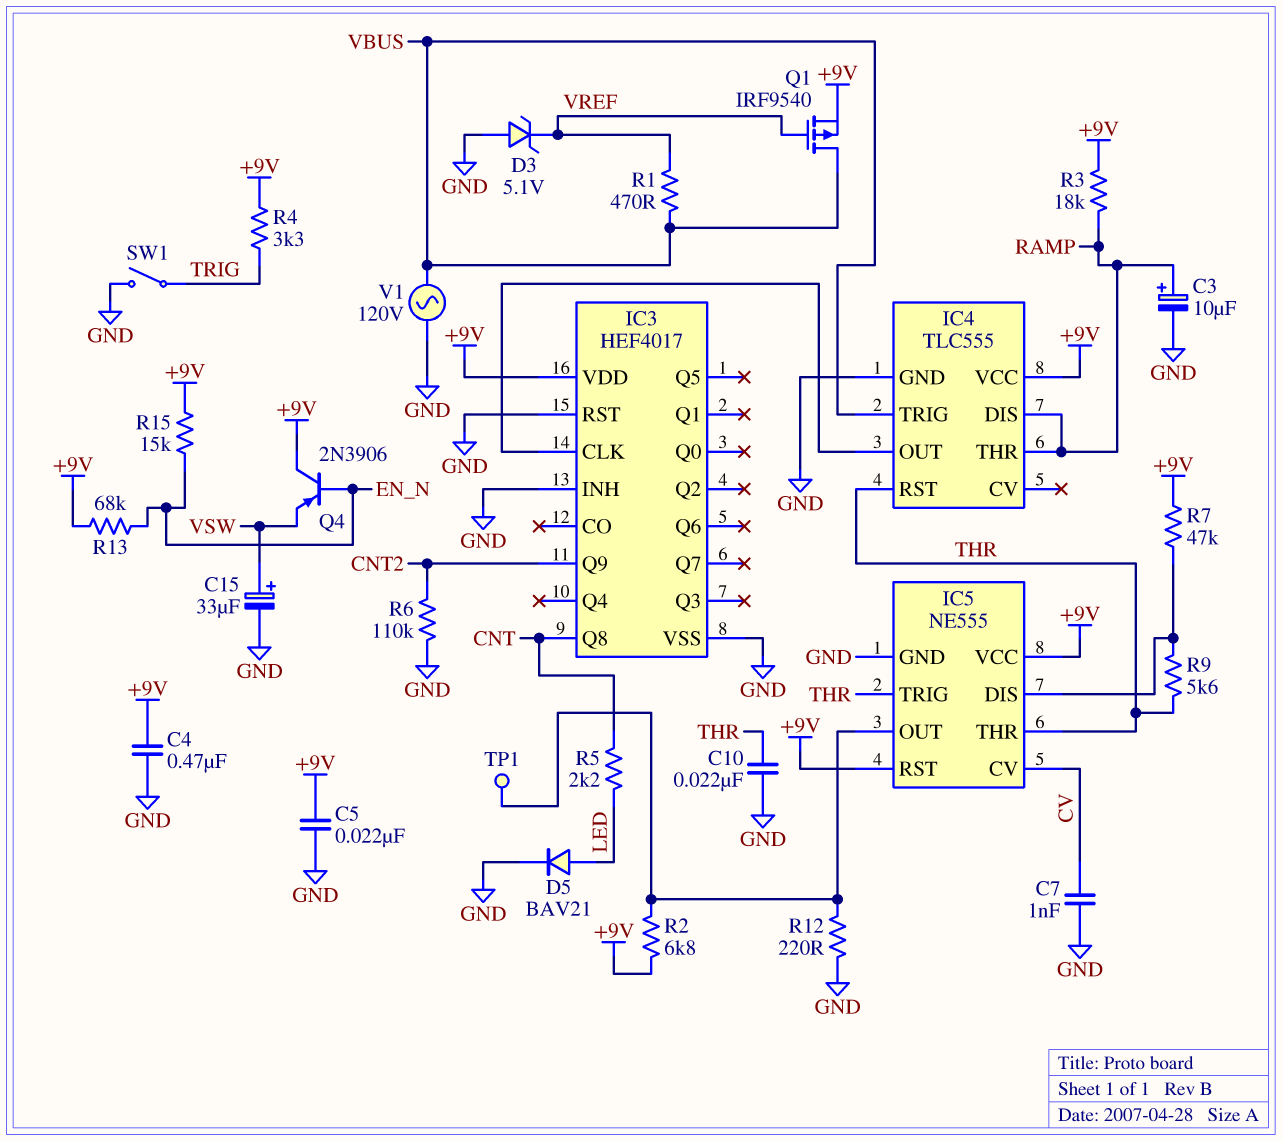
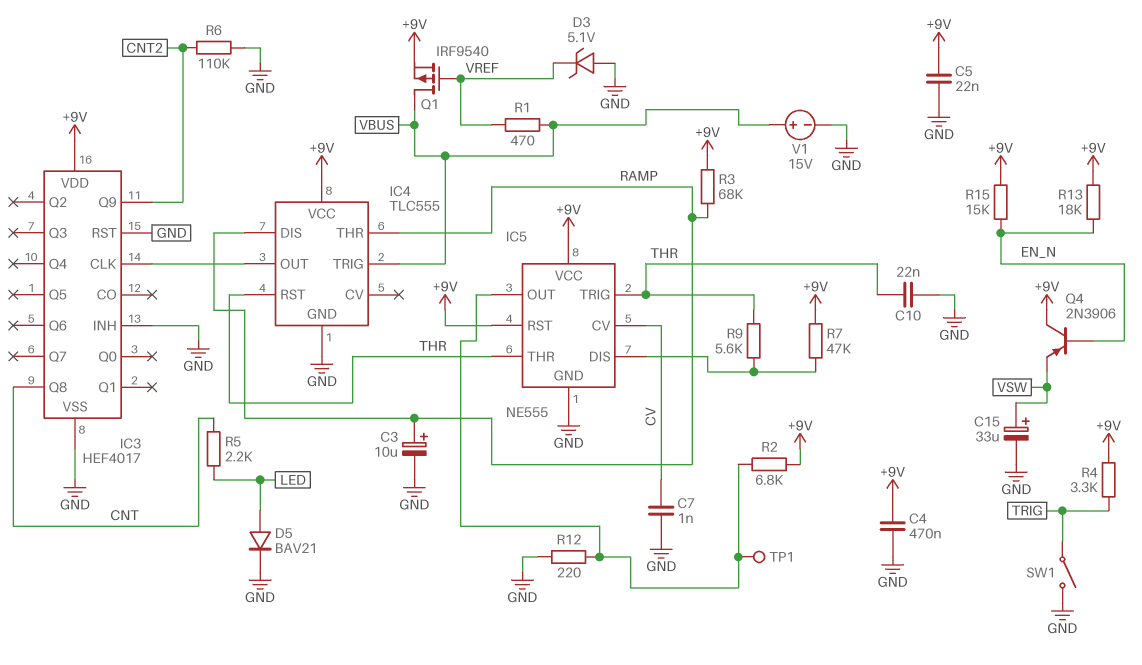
R3: 18k (+9V, RAMP) -> 68k (+9V, RAMP)
R13: 68k (+9V, EN_N) -> 18k (+9V, EN_N)
V1: AC 120V (GND, VBUS) -> 15V (plus VBUS, minus GND)

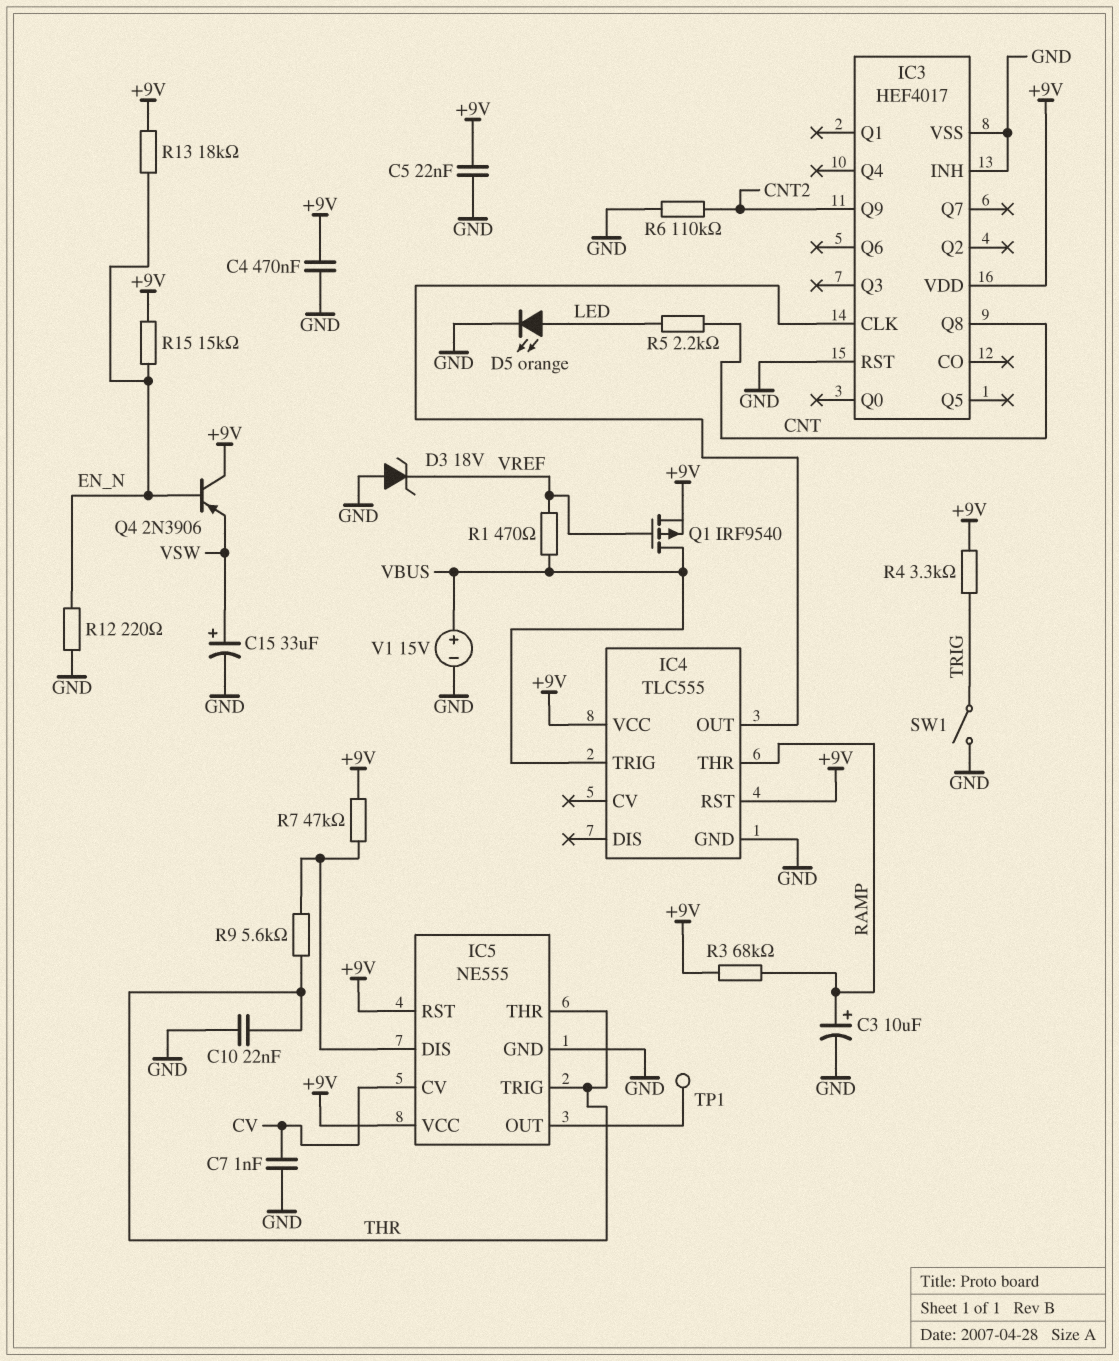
D3: zener 5.1V (A GND, K VREF) -> zener 18V (A GND, K VREF)
D5: diode BAV21 (A LED, K GND) -> LED orange (A LED, K GND)
IC4 pin DIS: RAMP -> none
IC4 pin RST: THR -> +9V
R2: 6.8k (+9V, IC5/OUT) -> none
R12: 220 (GND, IC5/OUT) -> 220 (EN_N, GND)

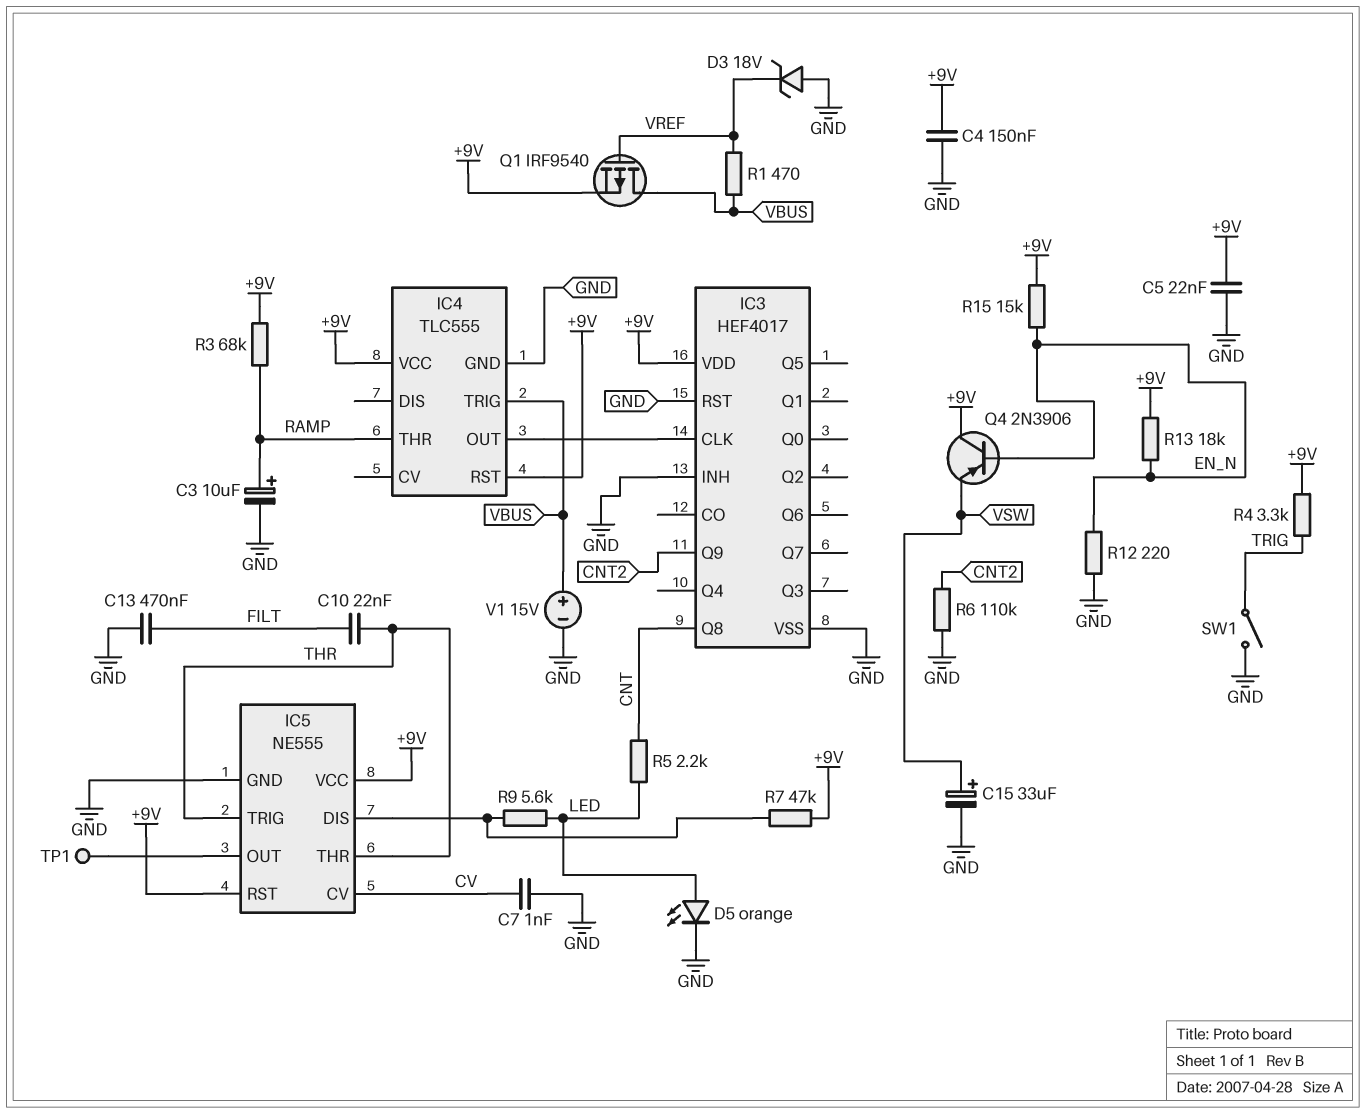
C4: 470nF (+9V, GND) -> 150nF (+9V, GND)
C10: 22nF (GND, THR) -> 22nF (FILT, THR)
C13: none -> 470nF (FILT, GND)
R9: 5.6k (IC5/DIS, THR) -> 5.6k (IC5/DIS, LED)

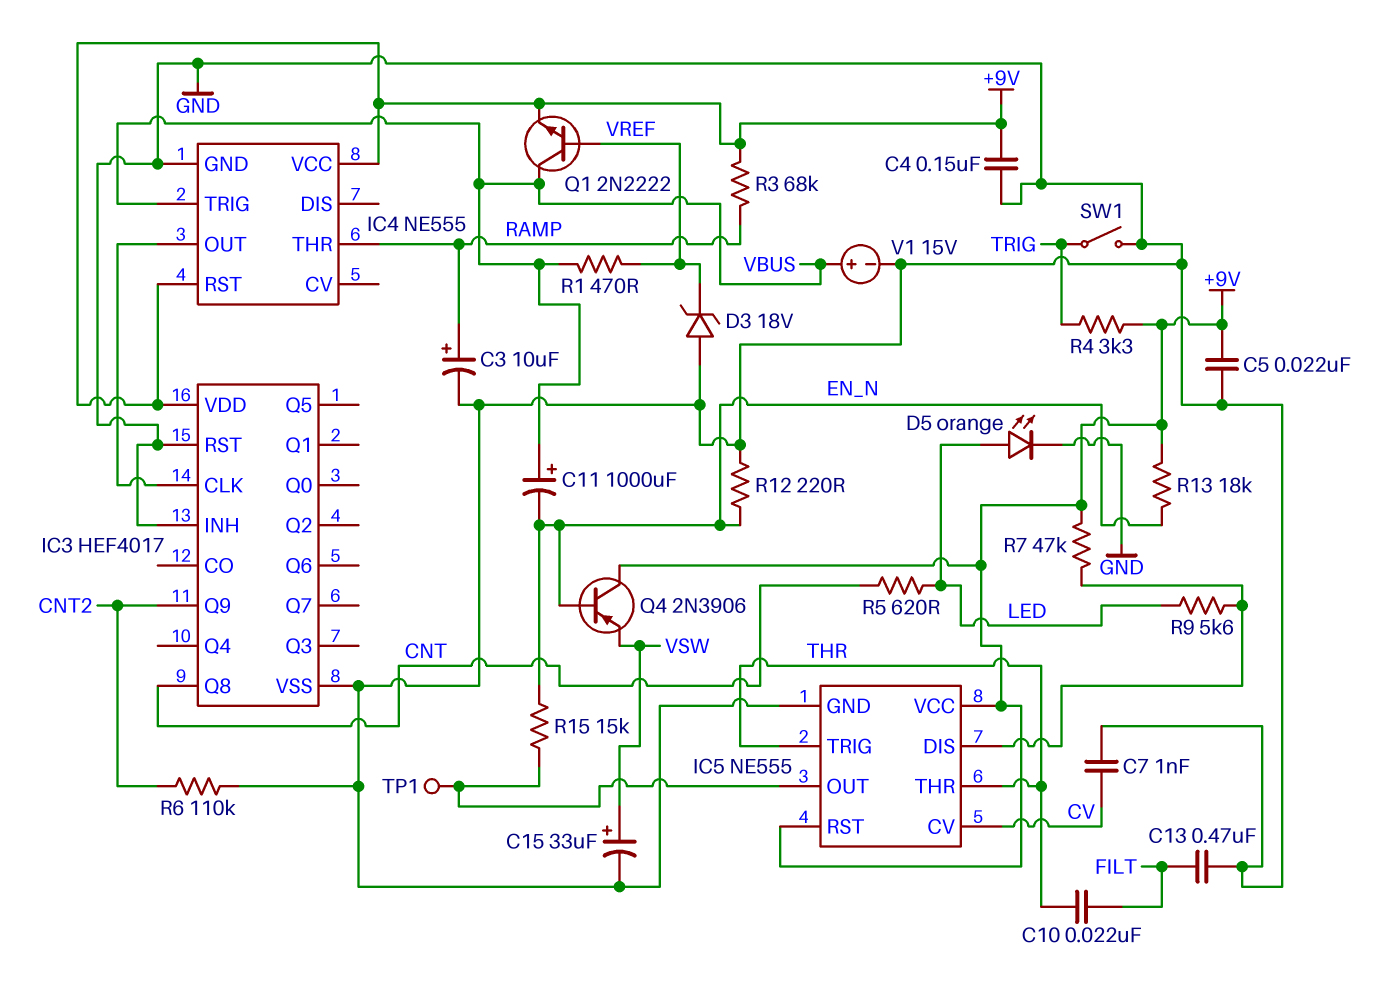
C11: none -> 1000uF (plus VBUS, minus EN_N)
IC4: TLC555 -> NE555
Q1: PMOS IRF9540 (G VREF, D VBUS, S +9V) -> NPN 2N2222 (B VREF, C VBUS, E +9V)
R5: 2.2k (CNT, LED) -> 620 (CNT, LED)
R15: 15k (+9V, EN_N) -> 15k (EN_N, IC5/OUT)

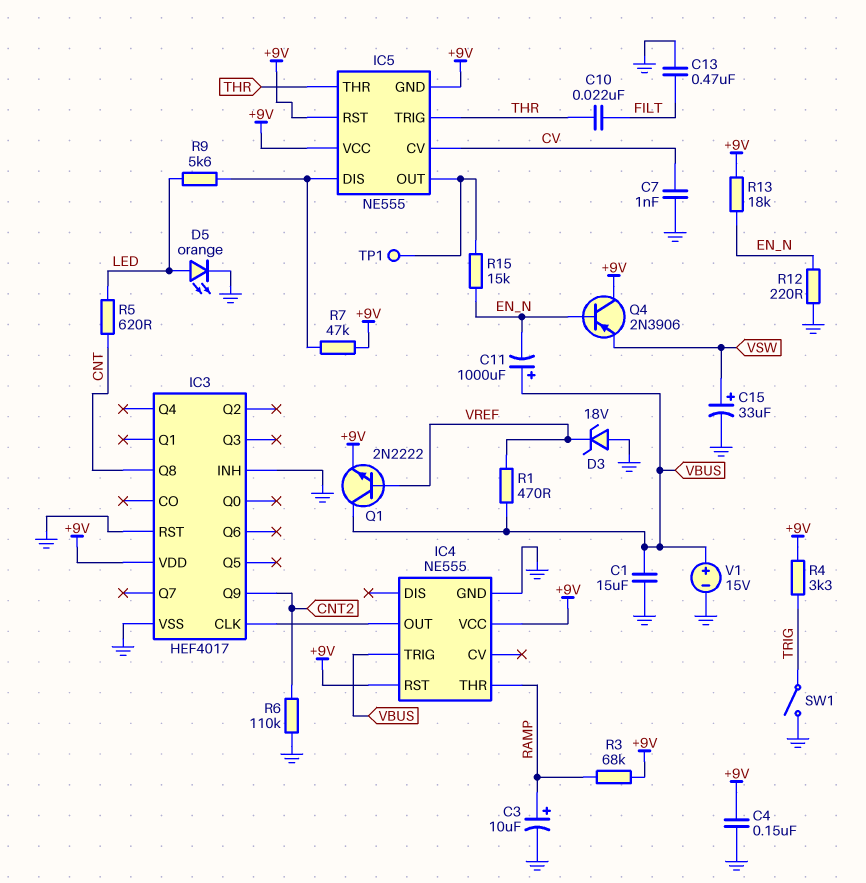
C1: none -> 15uF (GND, VBUS)
C5: 22nF (+9V, GND) -> none
IC5 pin GND: GND -> +9V

